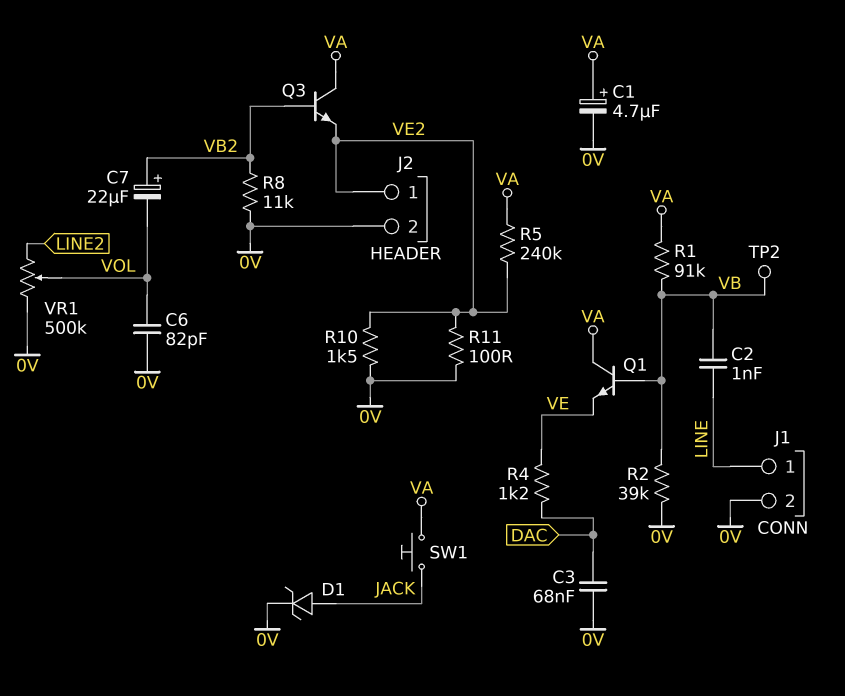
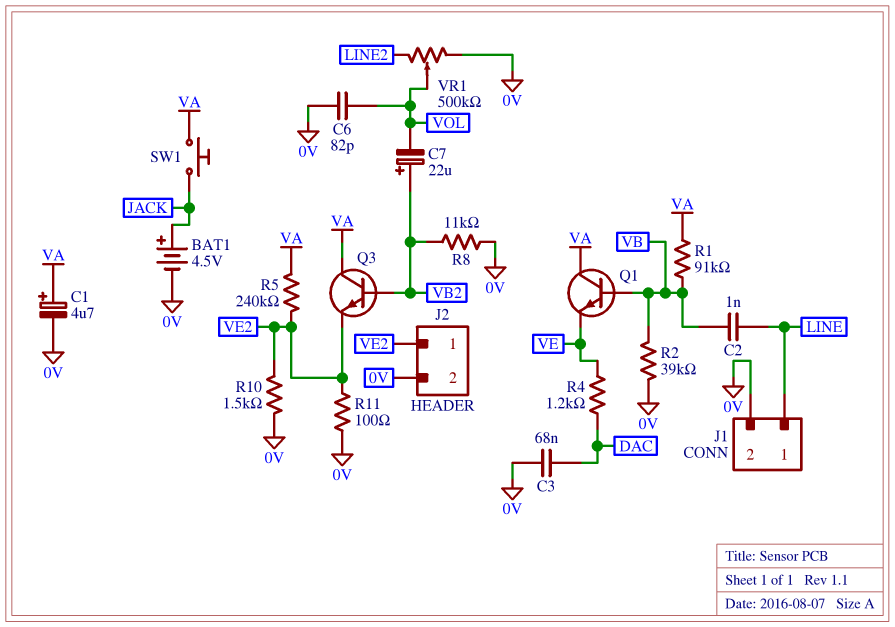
BAT1: none -> 4.5V (plus JACK, minus 0V)
D1: zener (A JACK, K 0V) -> none
TP2: test point (VB) -> none

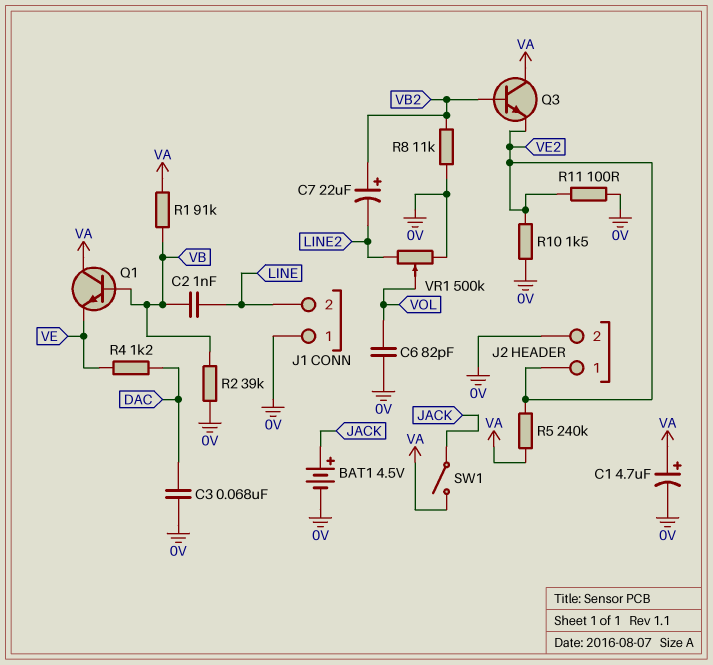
C7: 22uF (plus VB2, minus VOL) -> 22uF (plus VB2, minus LINE2)
J1 pin 1: LINE -> 0V
J1 pin 2: 0V -> LINE
SW1: button (JACK, VA) -> switch (JACK, VA)

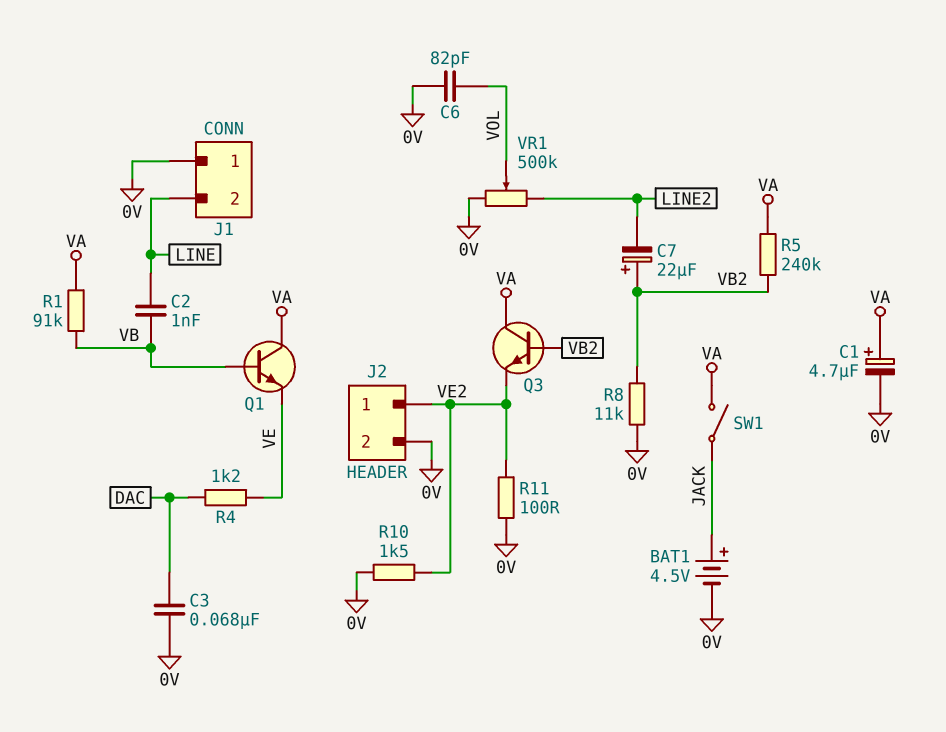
R2: 39k (0V, VB) -> none
R5: 240k (VA, VE2) -> 240k (VA, VB2)

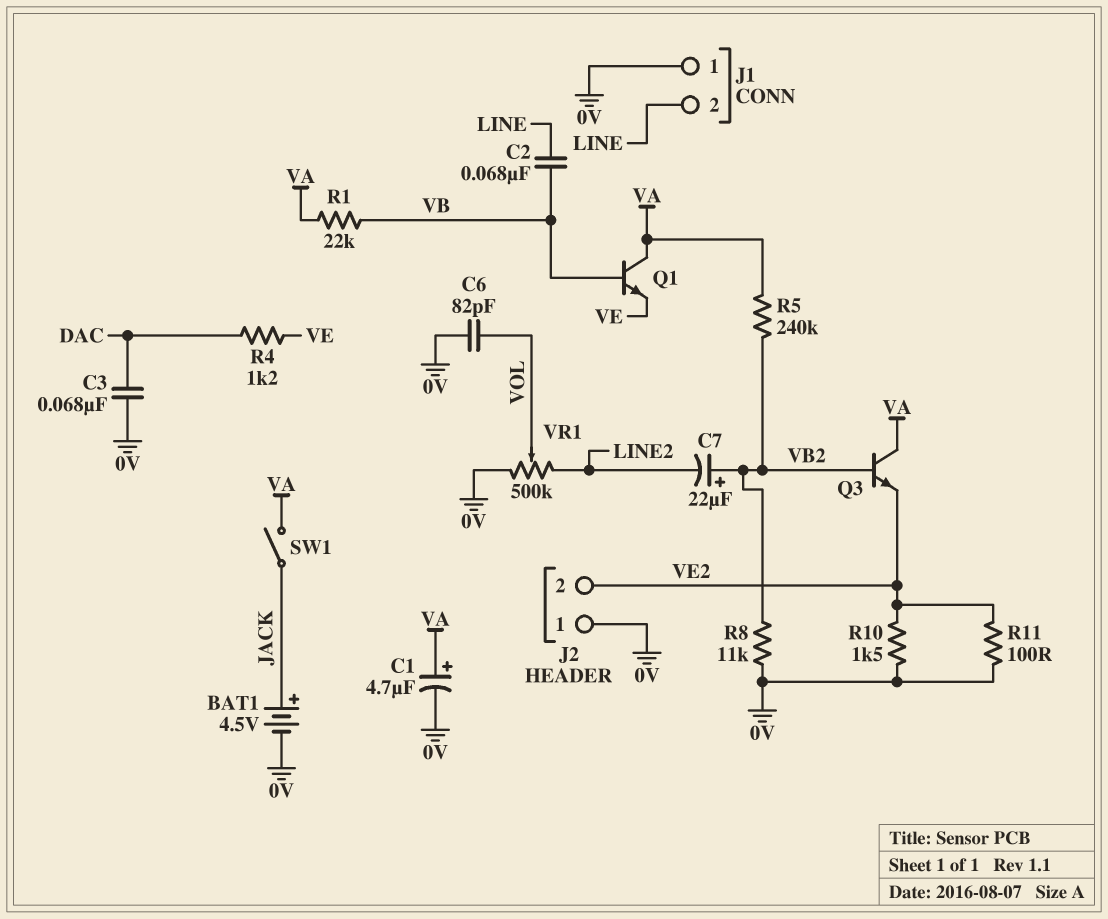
C2: 1nF (LINE, VB) -> 68nF (LINE, VB)
J2 pin 1: VE2 -> 0V
J2 pin 2: 0V -> VE2
R1: 91k (VA, VB) -> 22k (VA, VB)

